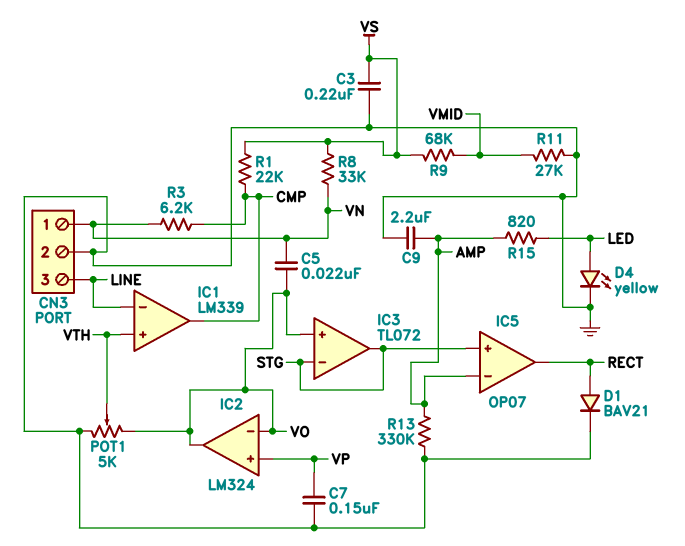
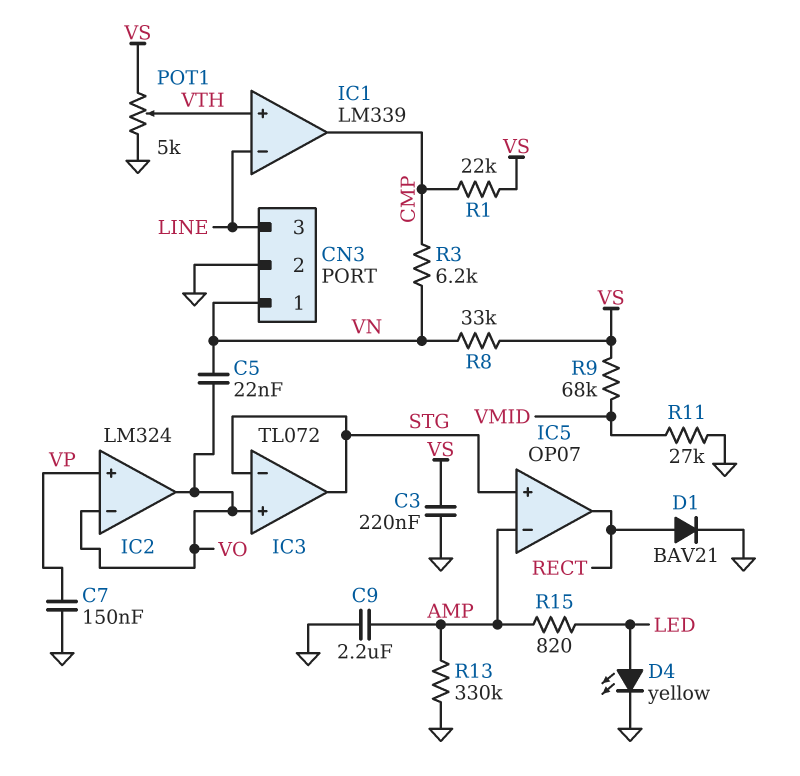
POT1: 5k (GND, VO, wiper VTH) -> 5k (GND, VS, wiper VTH)

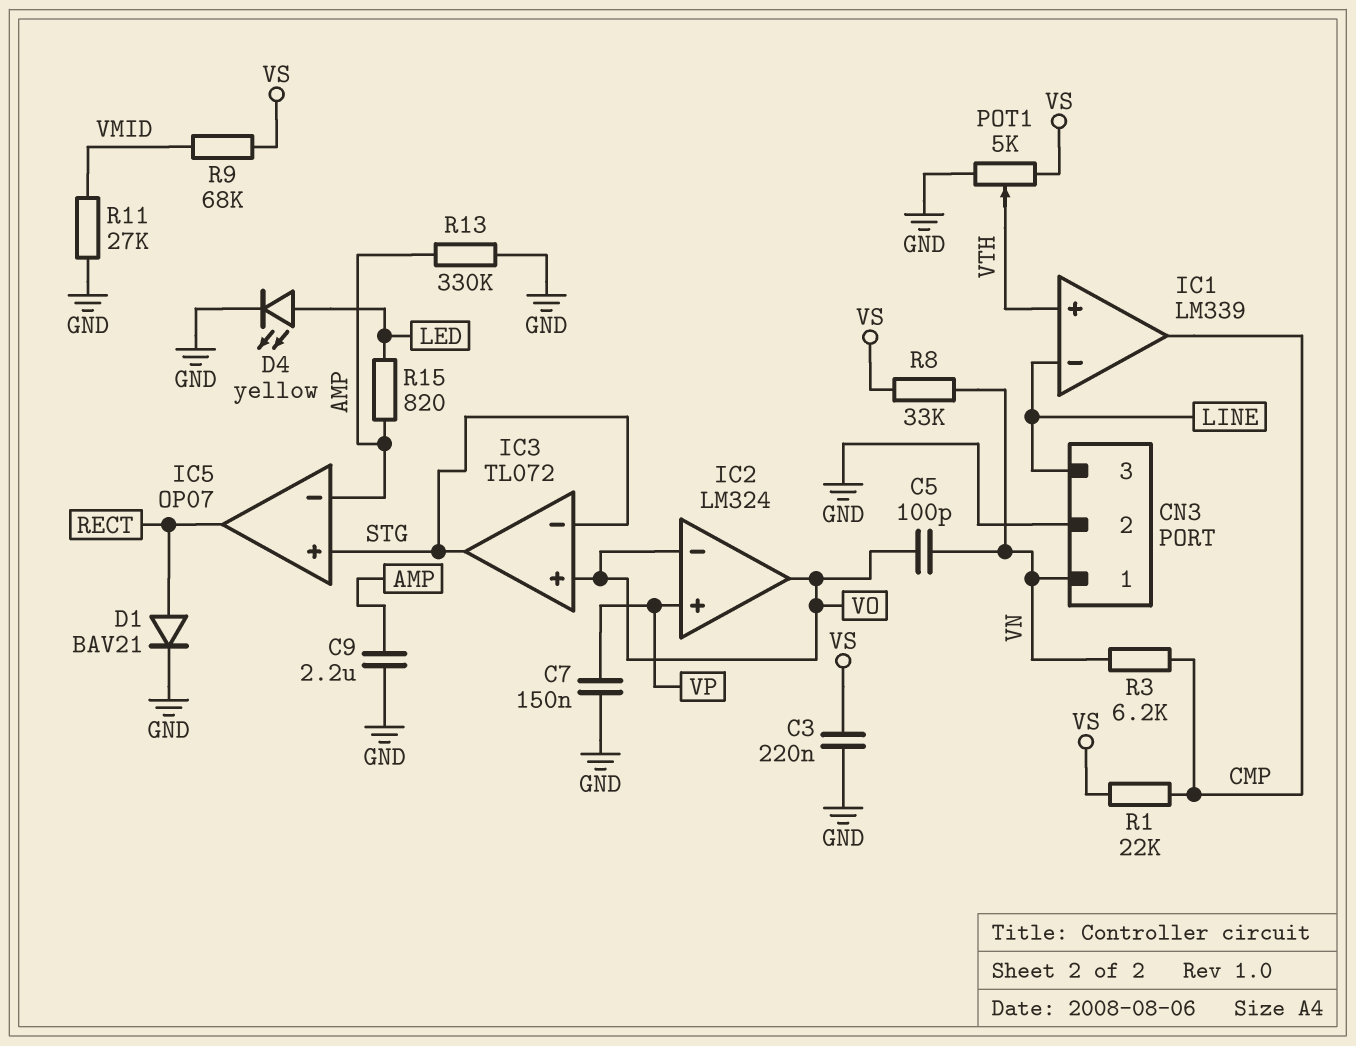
C5: 22nF (VN, VO) -> 100pF (VN, VO)

